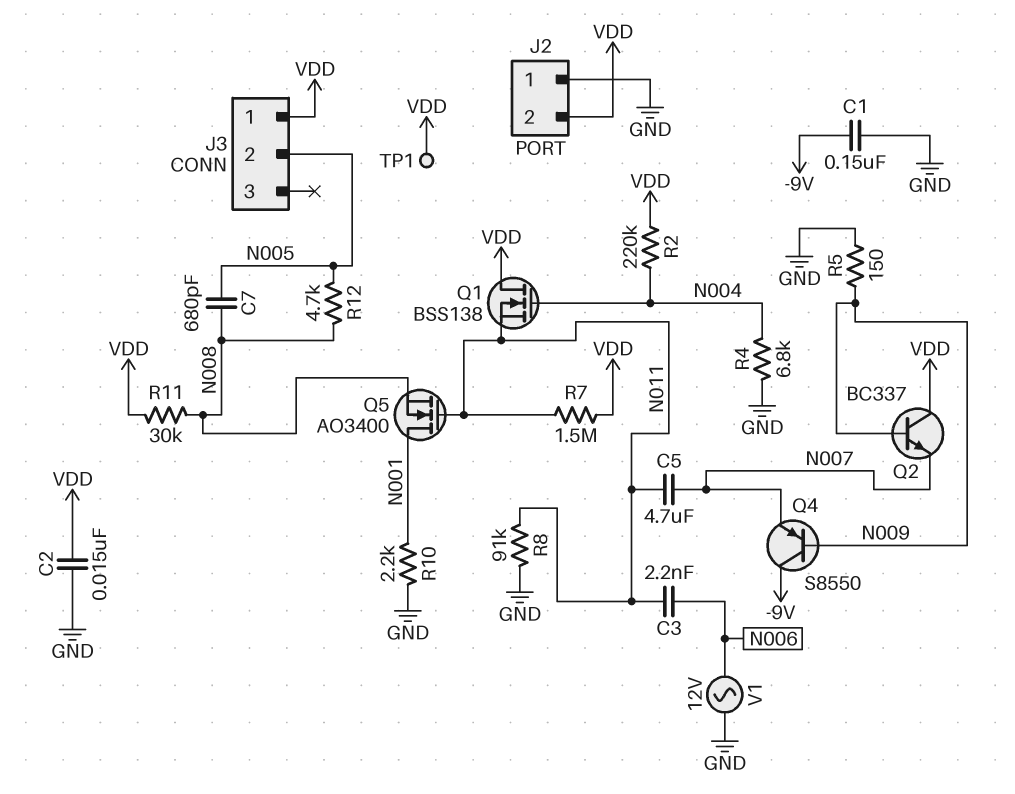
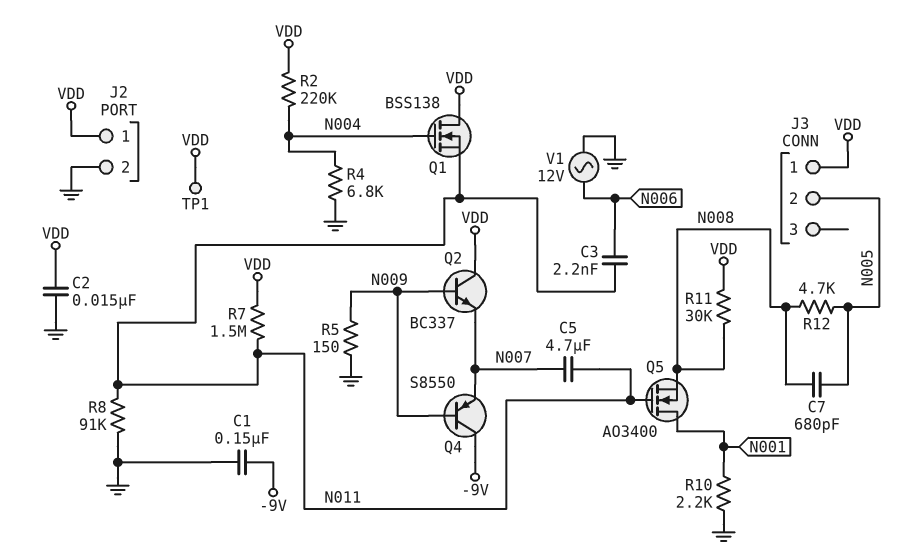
J2 pin 1: GND -> VDD
J2 pin 2: VDD -> GND

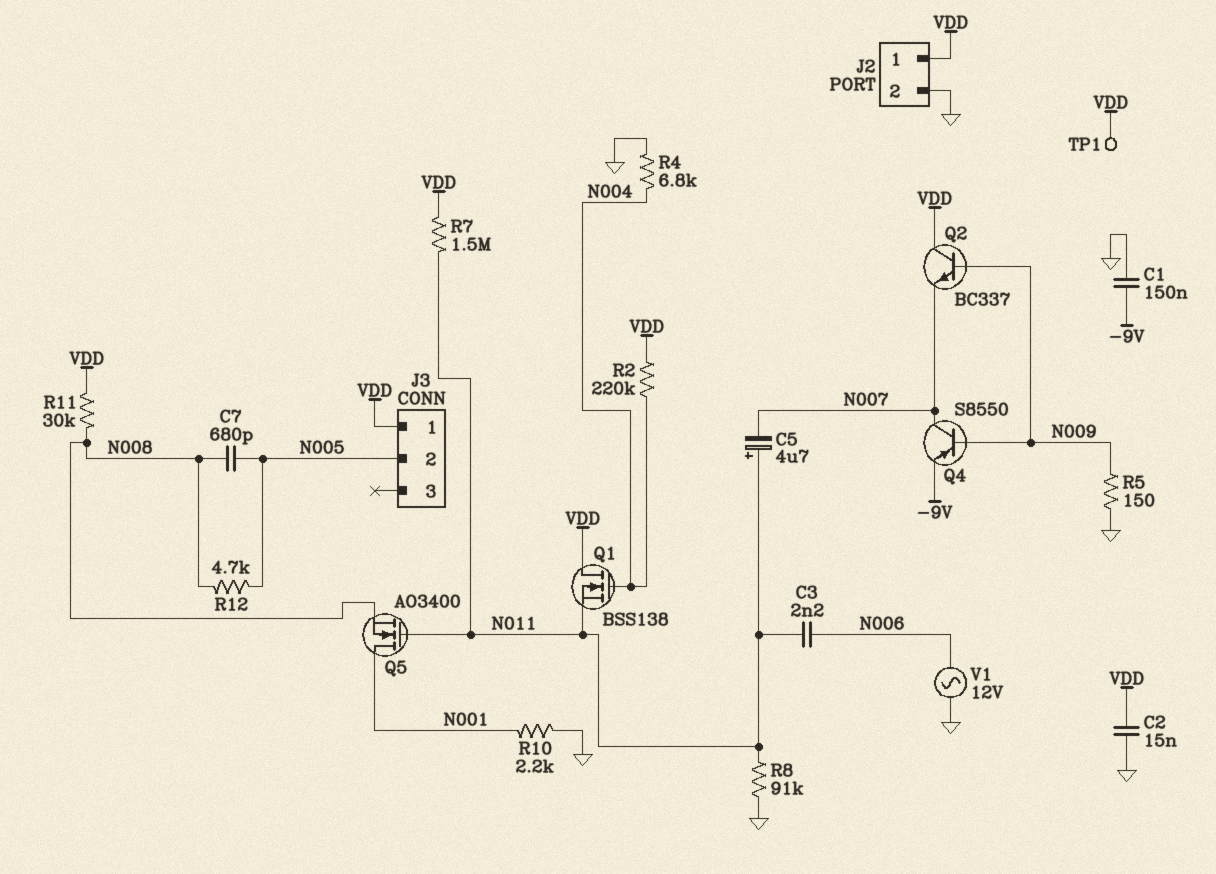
C5: 4.7uF (N007, N011) -> 4.7uF (plus N011, minus N007)
Q4: PNP S8550 (B N009, C -9V, E N007) -> PNP S8550 (B N009, C N007, E -9V)

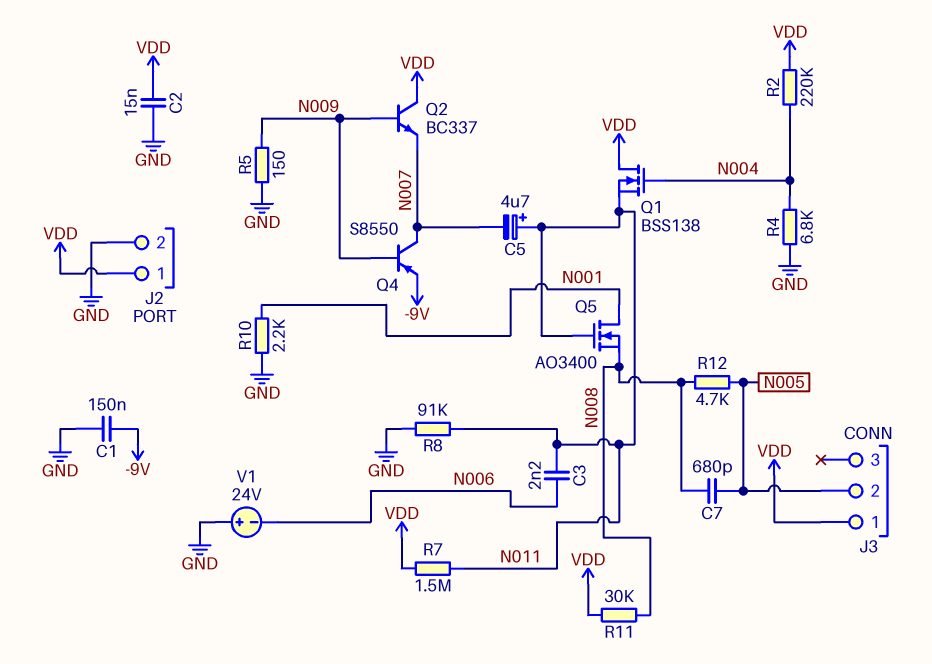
TP1: test point (VDD) -> none
V1: AC 12V (GND, N006) -> 24V (plus GND, minus N006)

